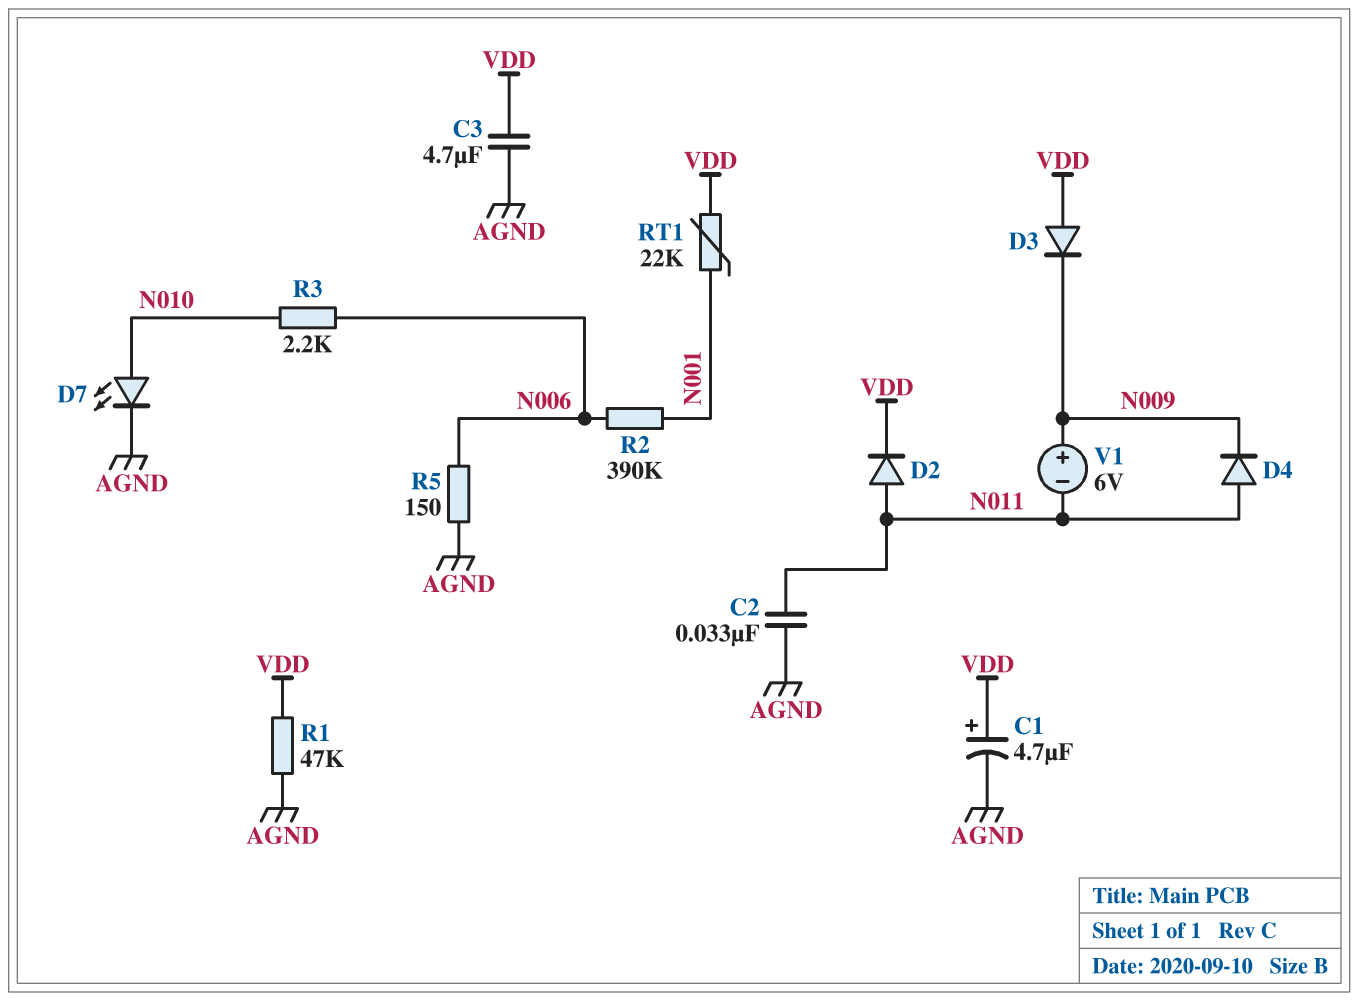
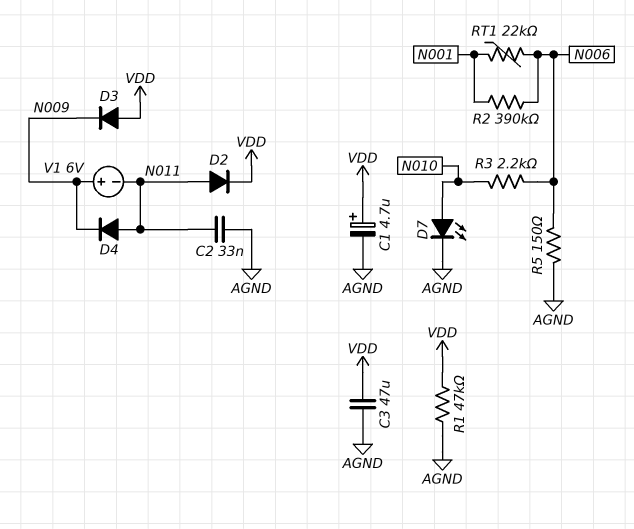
C3: 4.7uF (AGND, VDD) -> 47uF (AGND, VDD)
RT1: 22k (N001, VDD) -> 22k (N001, N006)

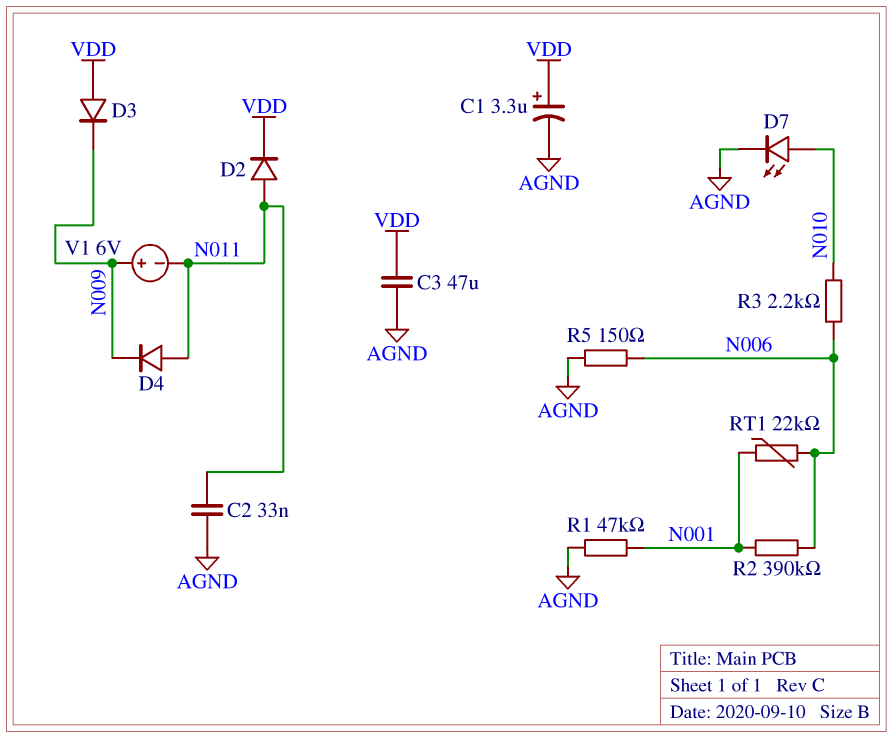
C1: 4.7uF (plus VDD, minus AGND) -> 3.3uF (plus VDD, minus AGND)
R1: 47k (AGND, VDD) -> 47k (AGND, N001)

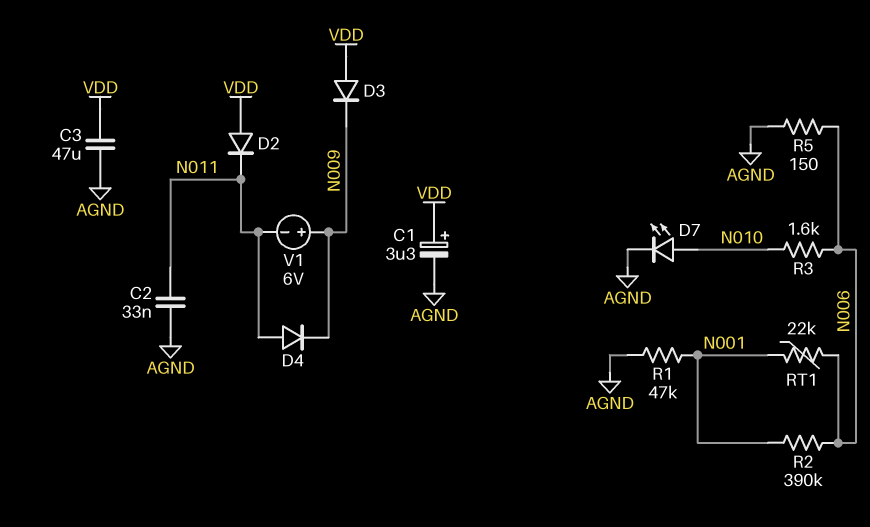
D2: diode (A N011, K VDD) -> diode (A VDD, K N011)
R3: 2.2k (N006, N010) -> 1.6k (N006, N010)

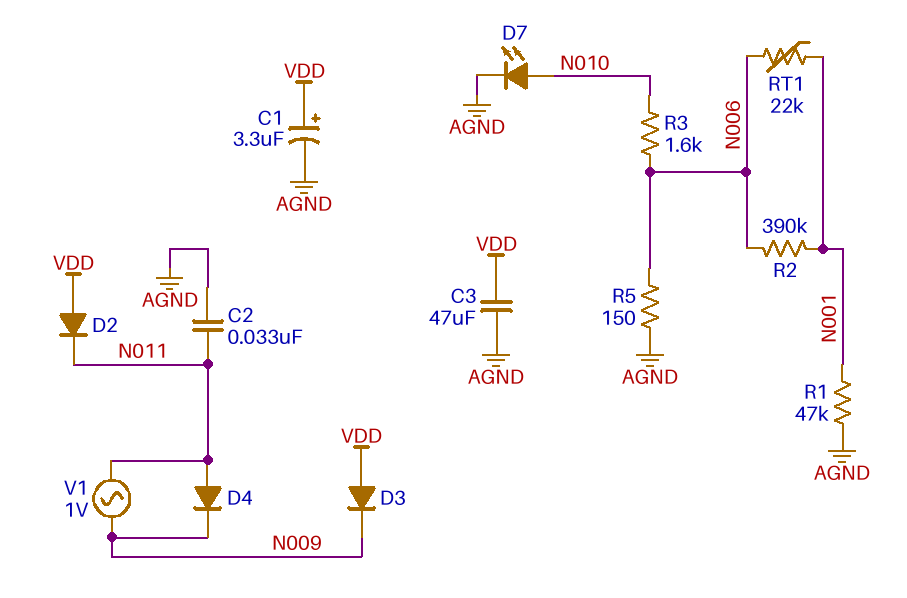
V1: 6V (plus N009, minus N011) -> AC 1V (N009, N011)

